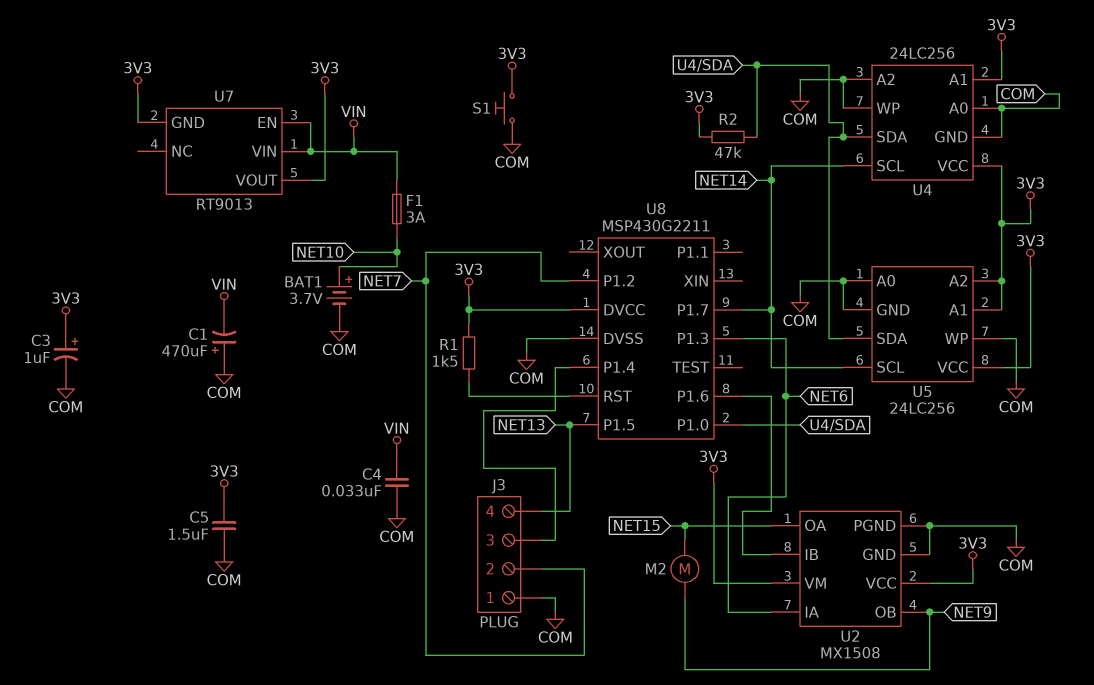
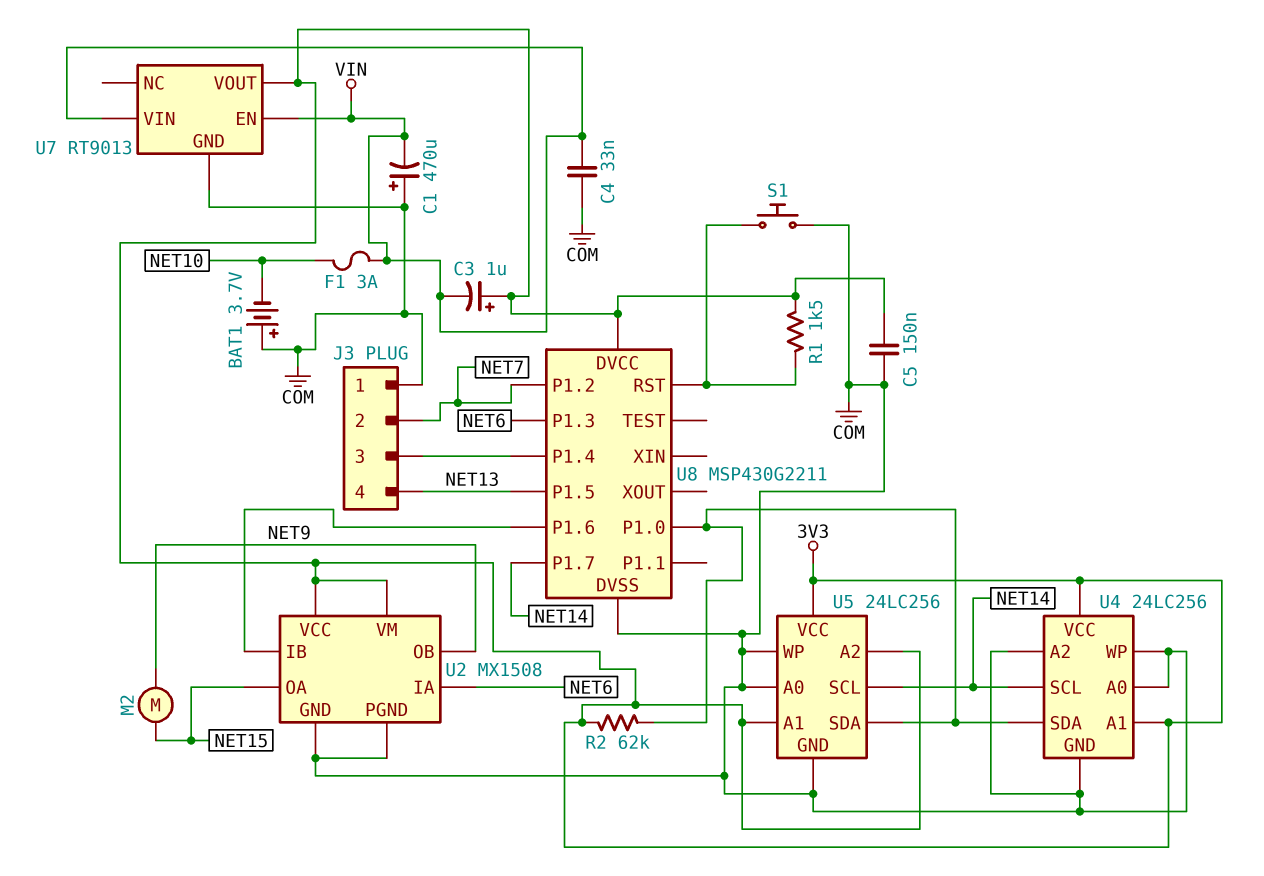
BAT1: 3.7V (plus NET10, minus COM) -> 3.7V (plus COM, minus NET10)
C3: 1uF (plus 3V3, minus COM) -> 1uF (plus 3V3, minus VIN)
C5: 1.5uF (3V3, COM) -> 150nF (3V3, COM)
R2: 47k (3V3, U4/SDA) -> 62k (3V3, U4/SDA)
S1: button (3V3, COM) -> button (COM, U8/RST)
U7 pin GND: 3V3 -> COM

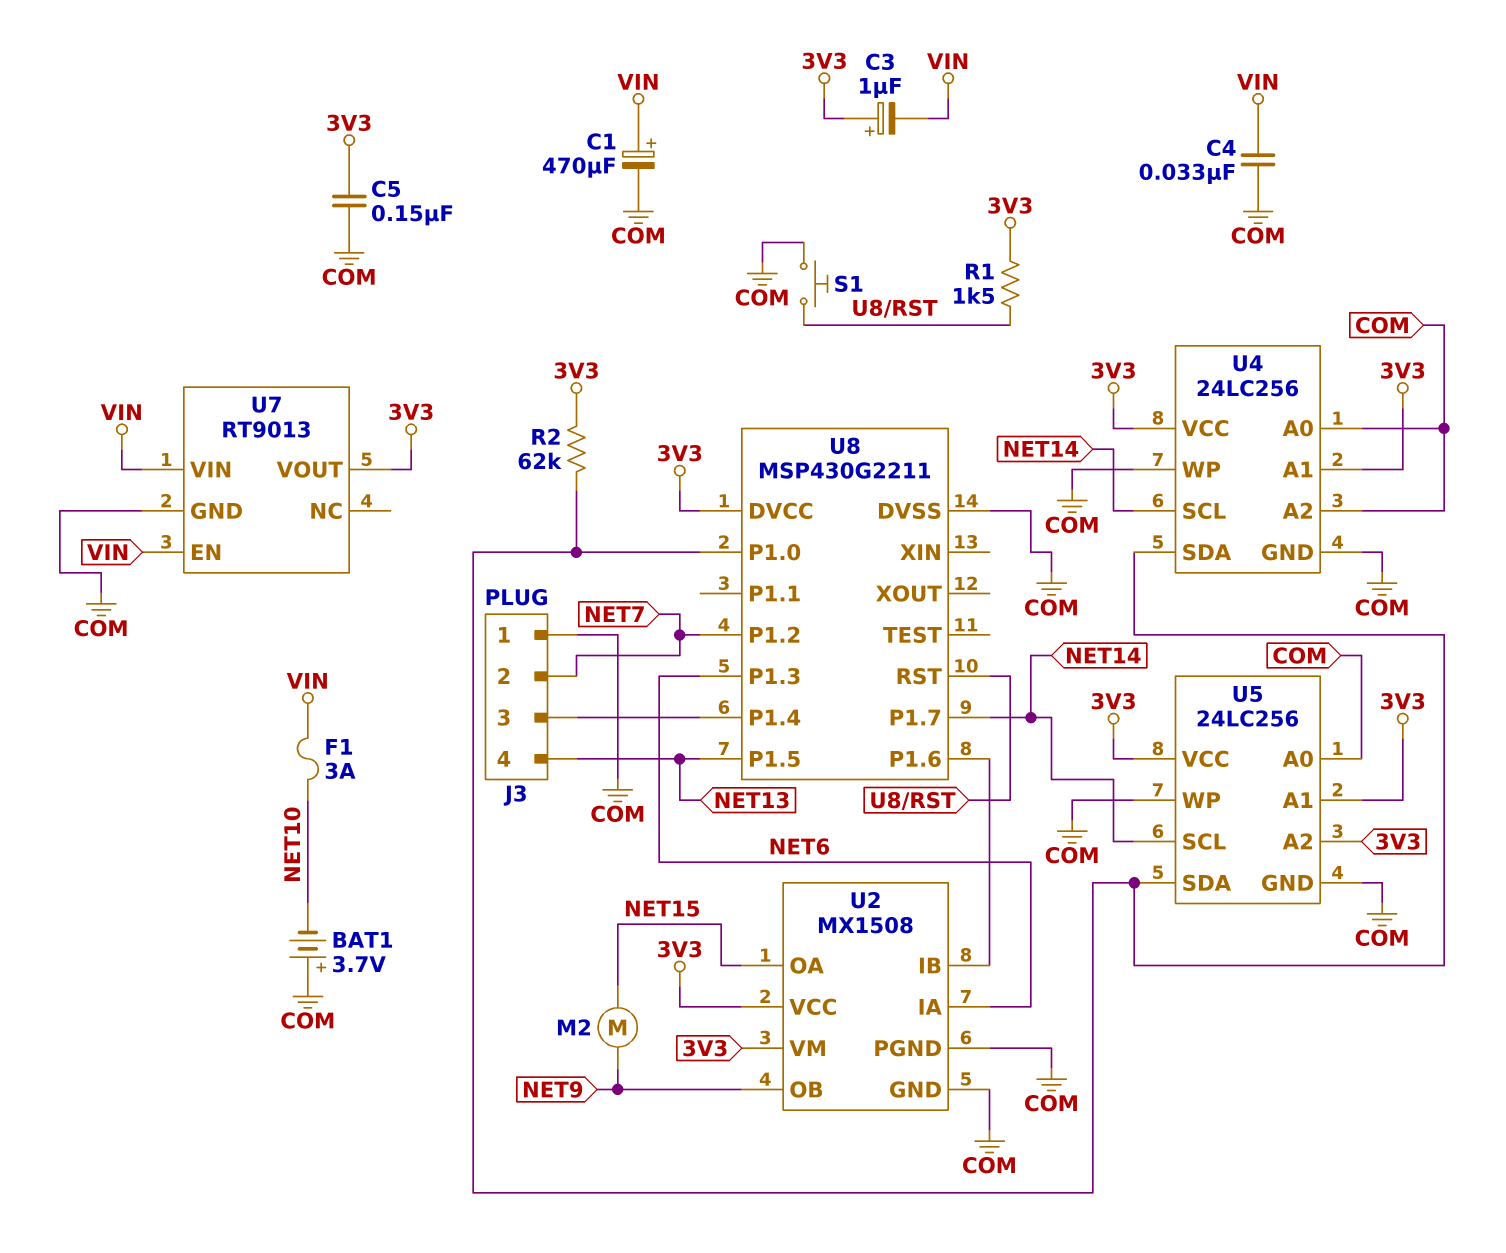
C1: 470uF (plus COM, minus VIN) -> 470uF (plus VIN, minus COM)

